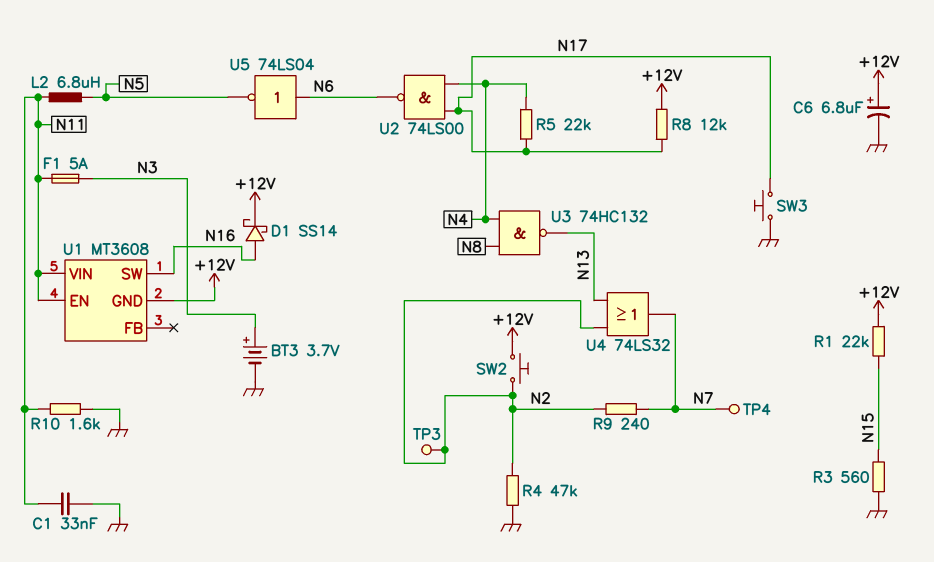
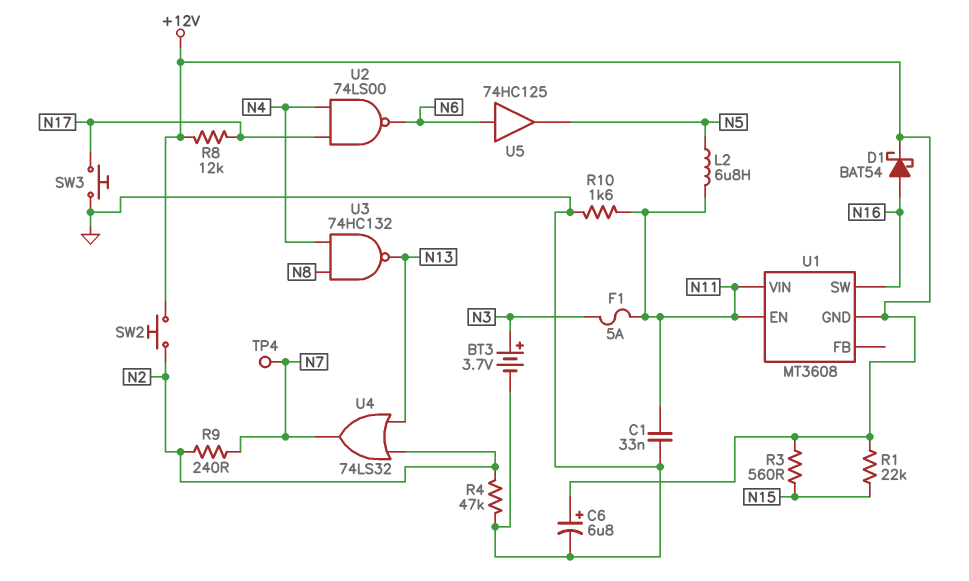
D1: schottky SS14 (A N16, K +12V) -> schottky BAT54 (A N16, K +12V)
R3: 560 (GND, N15) -> 560 (+12V, N15)
R5: 22k (N4, N17) -> none
TP3: test point (N2) -> none
U5: NOT 74LS04 (in N6, out N5) -> buffer 74HC125 (in N6, out N5)

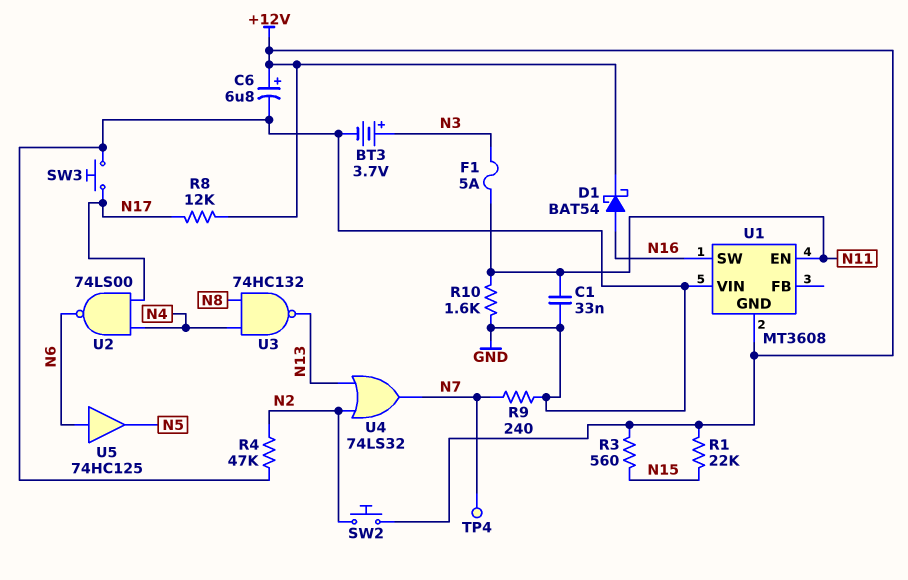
L2: 6.8uH (N5, N11) -> none
R9: 240 (N2, N7) -> 240 (GND, N7)
U1 pin VIN: N11 -> GND

